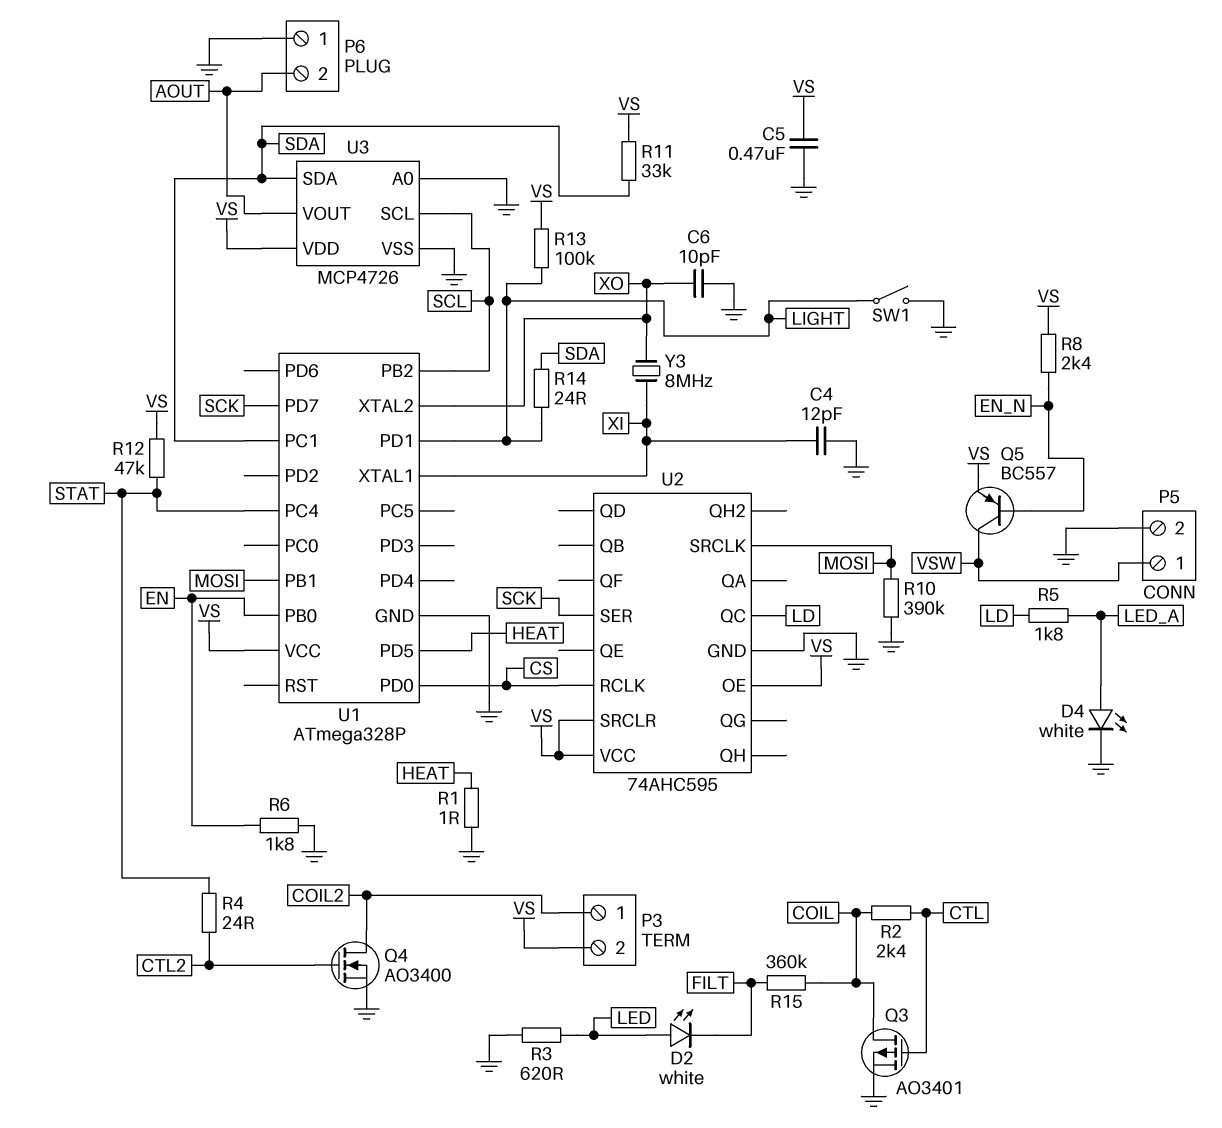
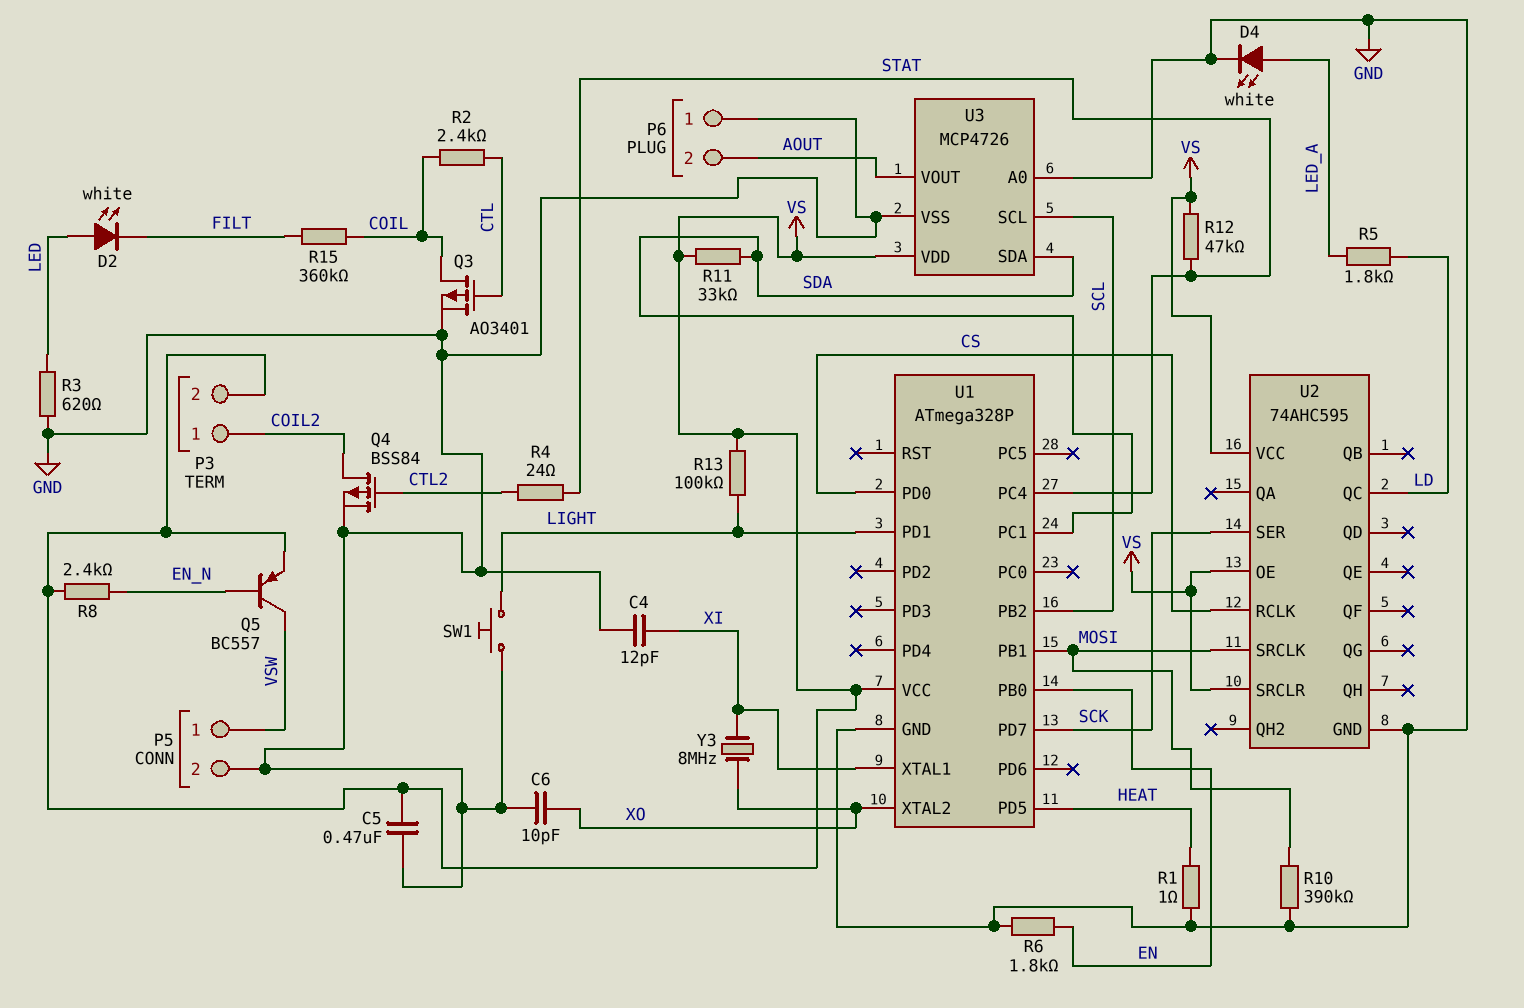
Q4: NMOS AO3400 (G CTL2, D COIL2, S GND) -> PMOS BSS84 (G CTL2, D COIL2, S GND)
R14: 24 (LIGHT, SDA) -> none
SW1: switch (GND, LIGHT) -> button (GND, LIGHT)

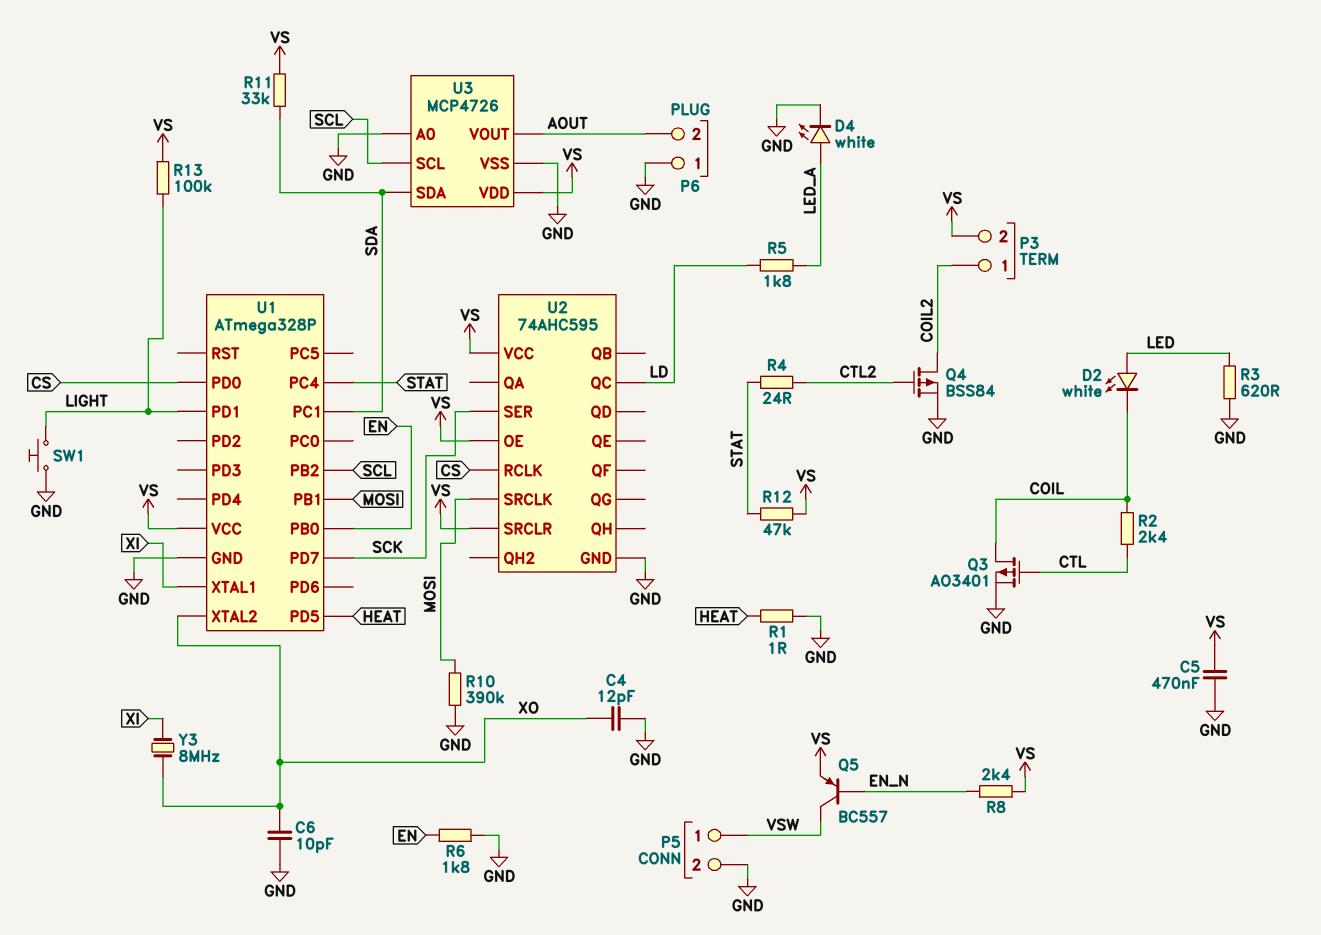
C4: 12pF (GND, XI) -> 12pF (GND, XO)
D2: LED white (A LED, K FILT) -> LED white (A LED, K COIL)
R15: 360k (COIL, FILT) -> none

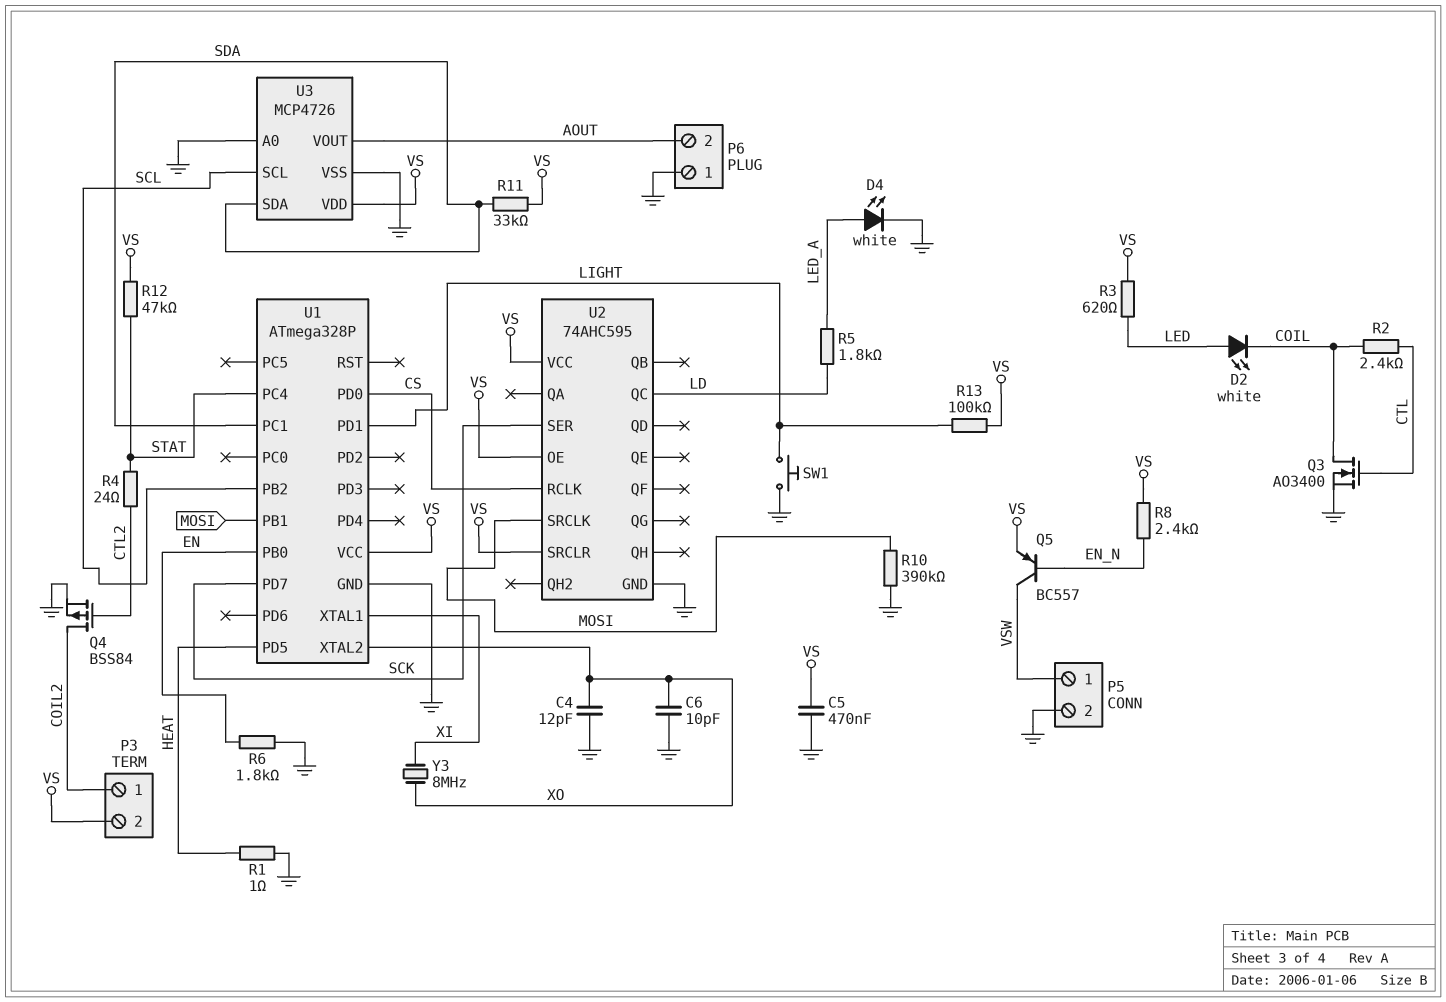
Q3: PMOS AO3401 (G CTL, D COIL, S GND) -> NMOS AO3400 (G CTL, D COIL, S GND)
R3: 620 (GND, LED) -> 620 (LED, VS)

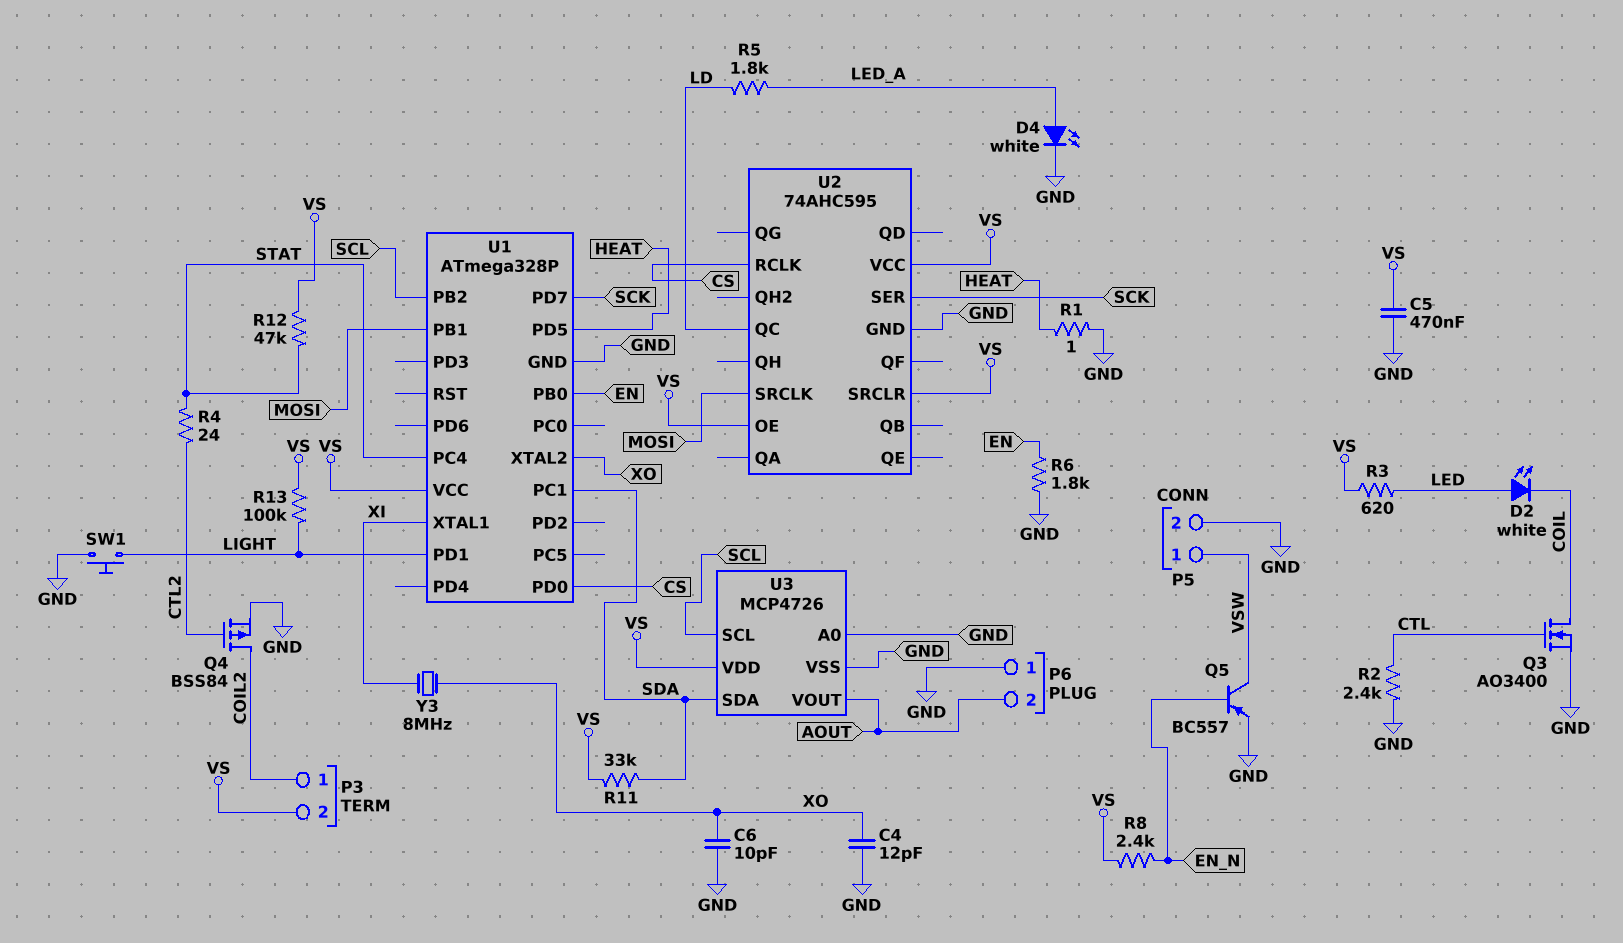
Q5: PNP BC557 (B EN_N, C VSW, E VS) -> PNP BC557 (B EN_N, C VSW, E GND)
R2: 2.4k (COIL, CTL) -> 2.4k (CTL, GND)
R10: 390k (GND, MOSI) -> none

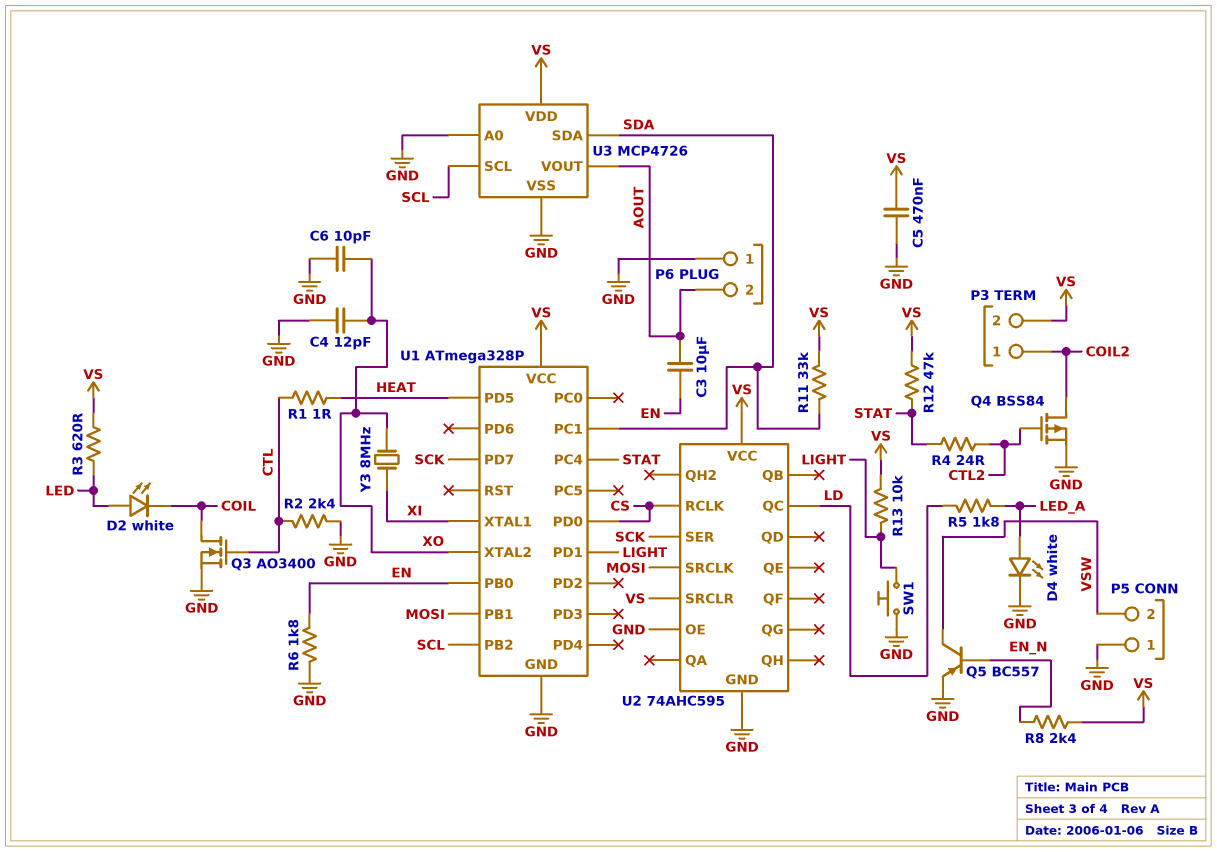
C3: none -> 10uF (AOUT, EN)
P5 pin 1: VSW -> GND
P5 pin 2: GND -> VSW
R1: 1 (GND, HEAT) -> 1 (CTL, HEAT)
R13: 100k (LIGHT, VS) -> 10k (LIGHT, VS)
U2 pin OE: VS -> GND

